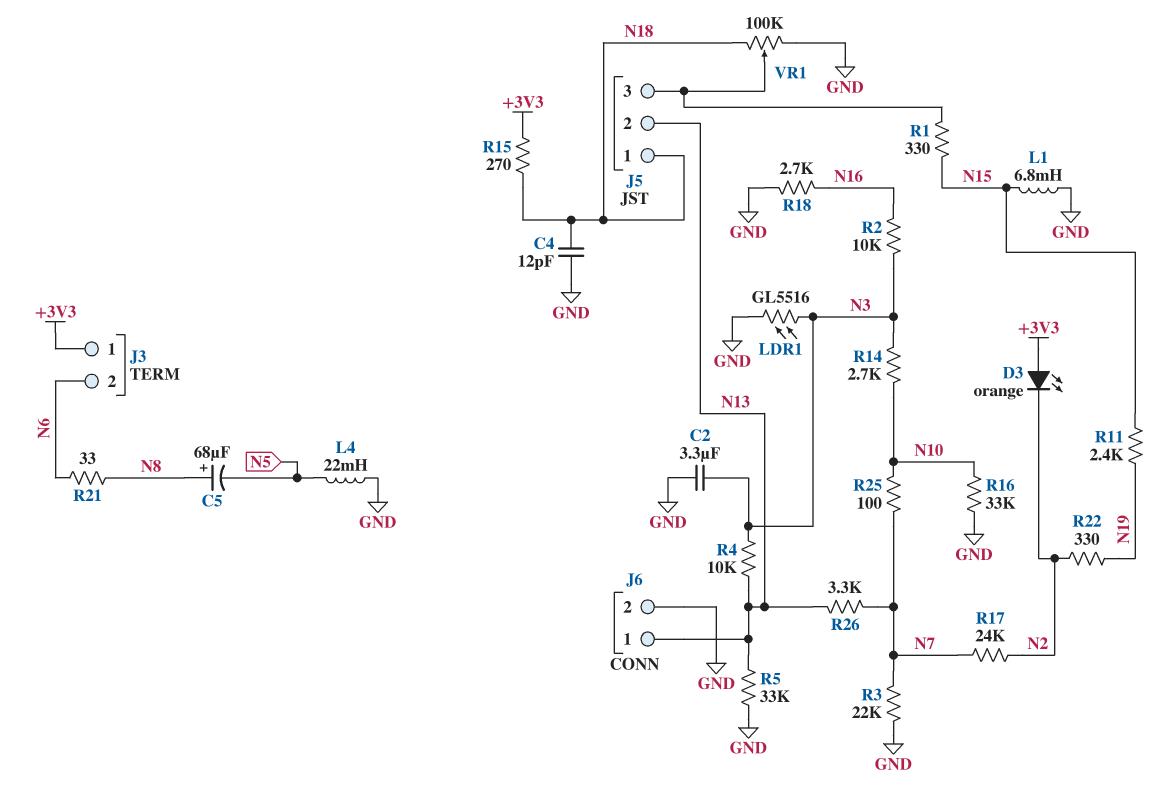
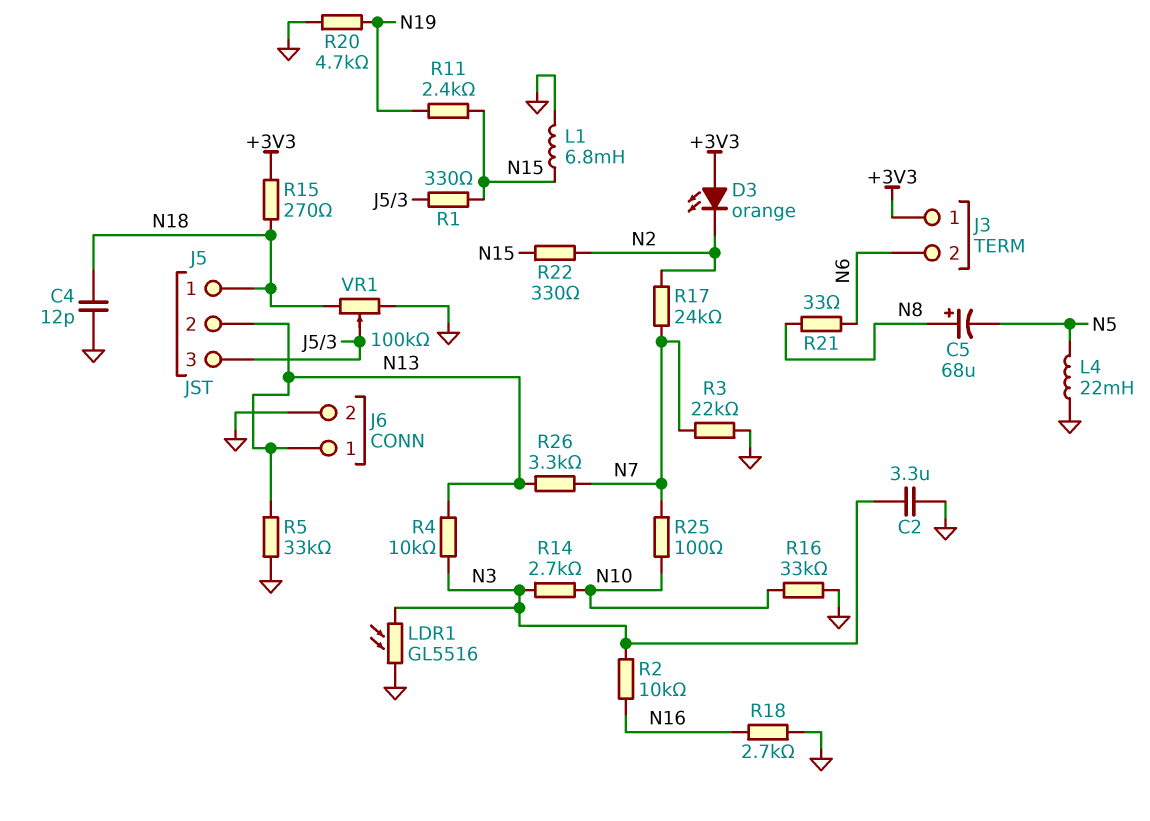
R20: none -> 4.7k (GND, N19)
R22: 330 (N2, N19) -> 330 (N2, N15)

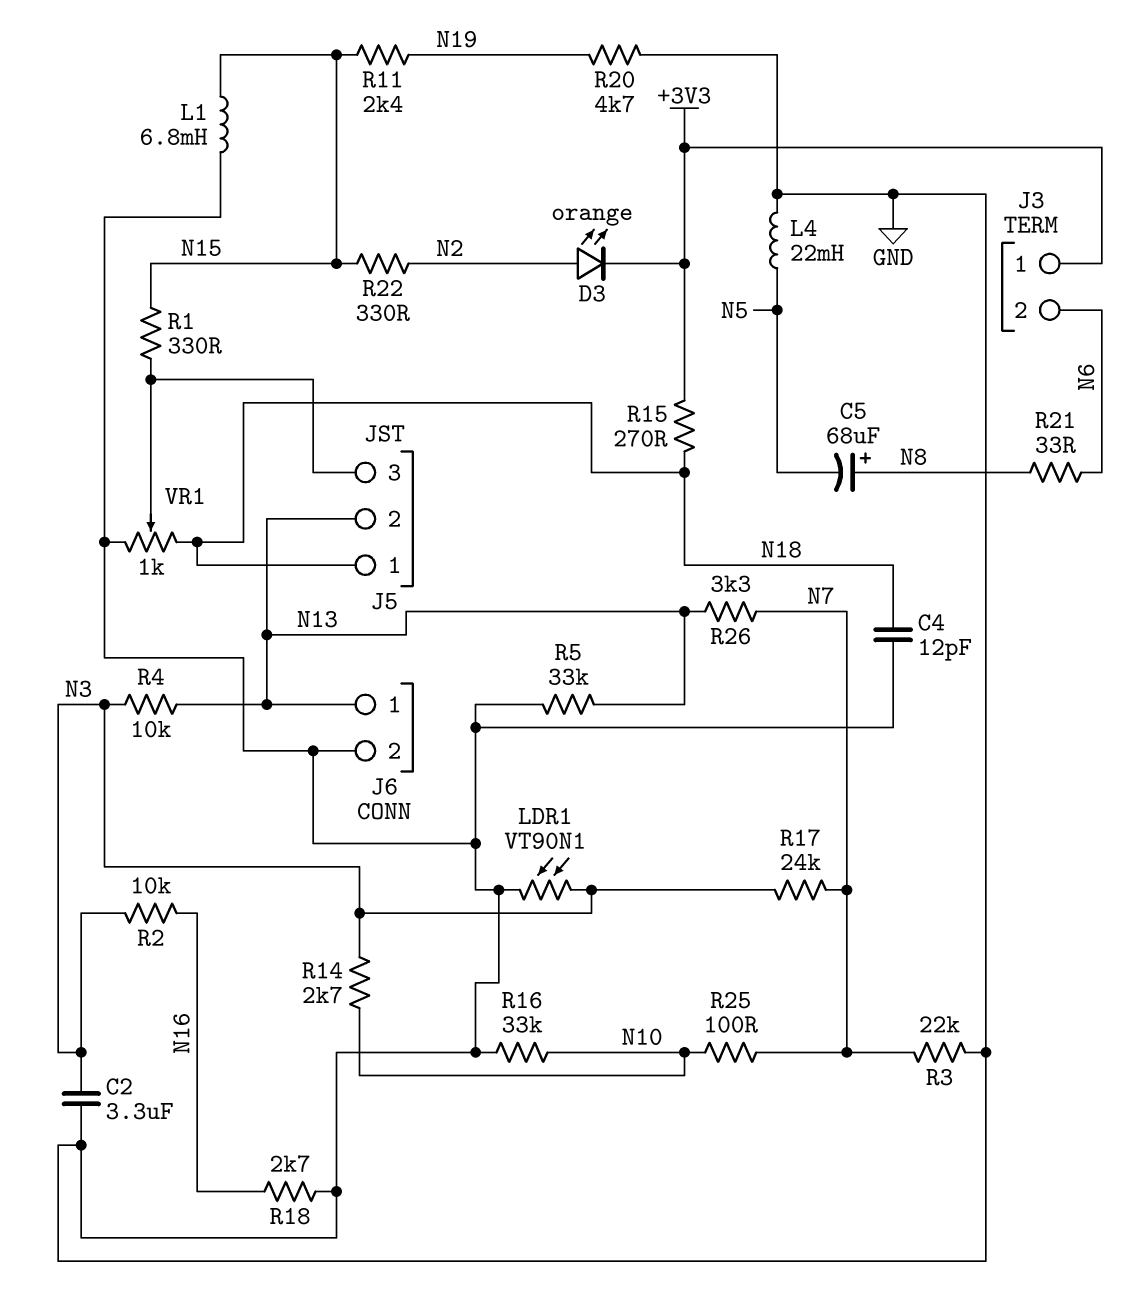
D3: LED orange (A +3V3, K N2) -> LED orange (A N2, K +3V3)
LDR1: GL5516 (GND, N3) -> VT90N1 (GND, N3)
R17: 24k (N2, N7) -> 24k (N3, N7)
VR1: 100k (GND, N18, wiper J5/3) -> 1k (GND, N18, wiper J5/3)

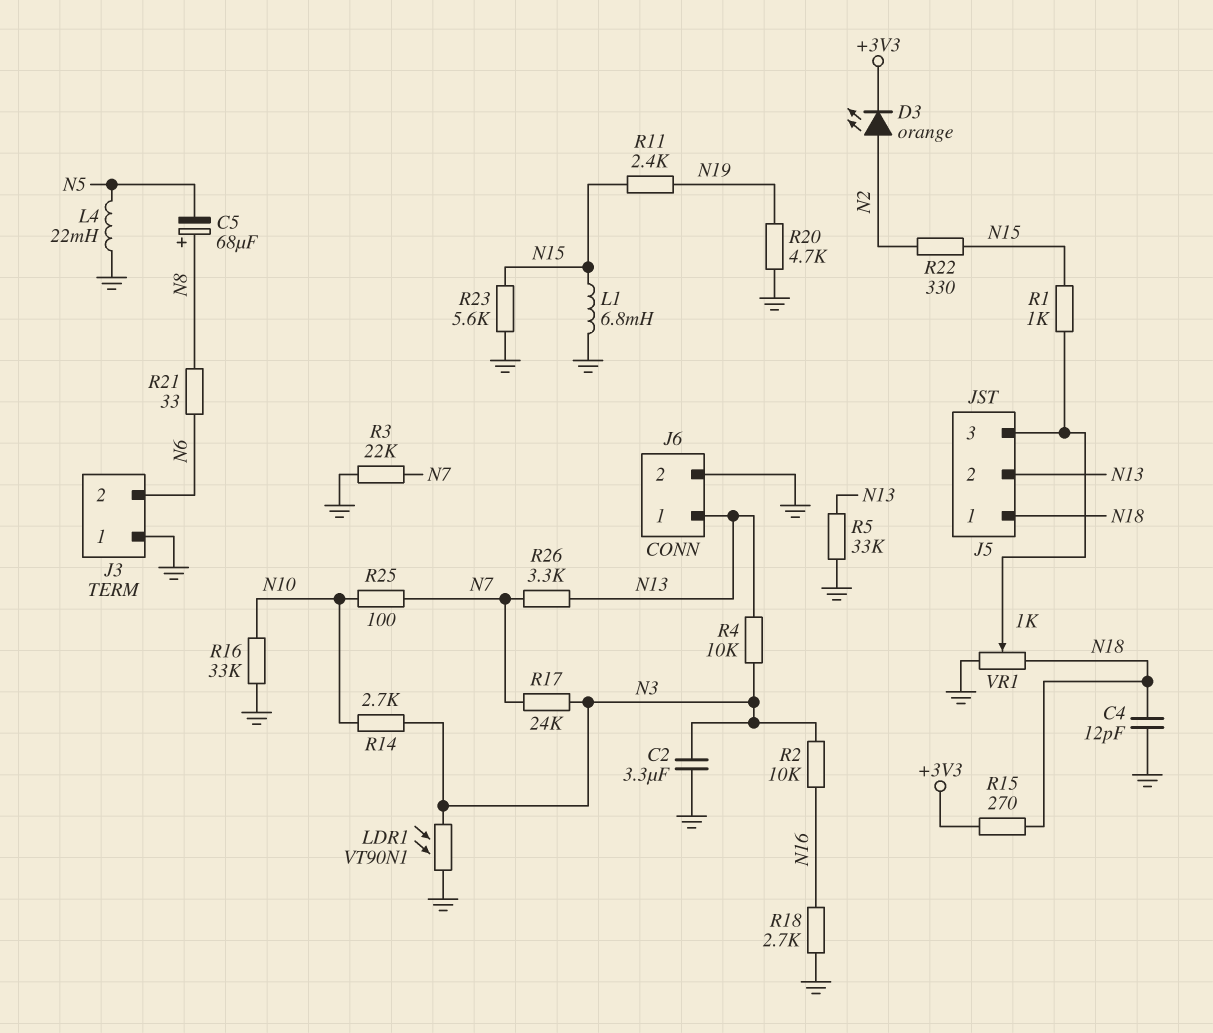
J3 pin 1: +3V3 -> GND
R1: 330 (J5/3, N15) -> 1k (J5/3, N15)
R23: none -> 5.6k (GND, N15)

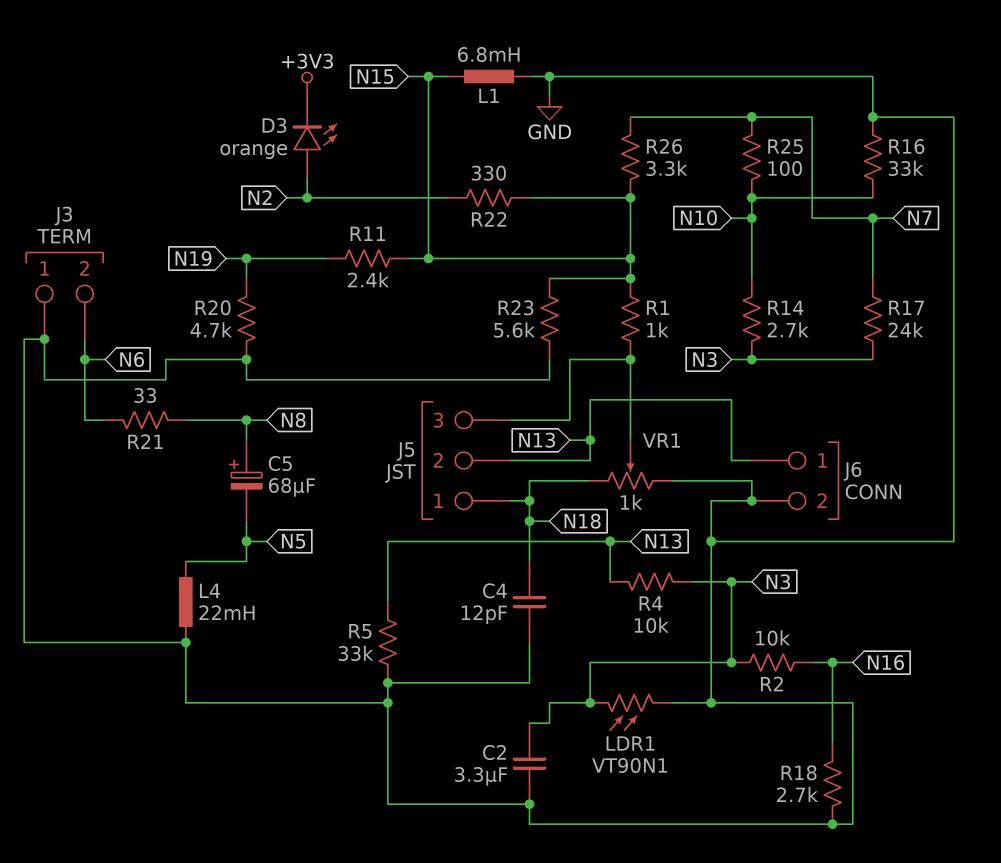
R3: 22k (GND, N7) -> none
R15: 270 (+3V3, N18) -> none
R26: 3.3k (N7, N13) -> 3.3k (N7, N15)

